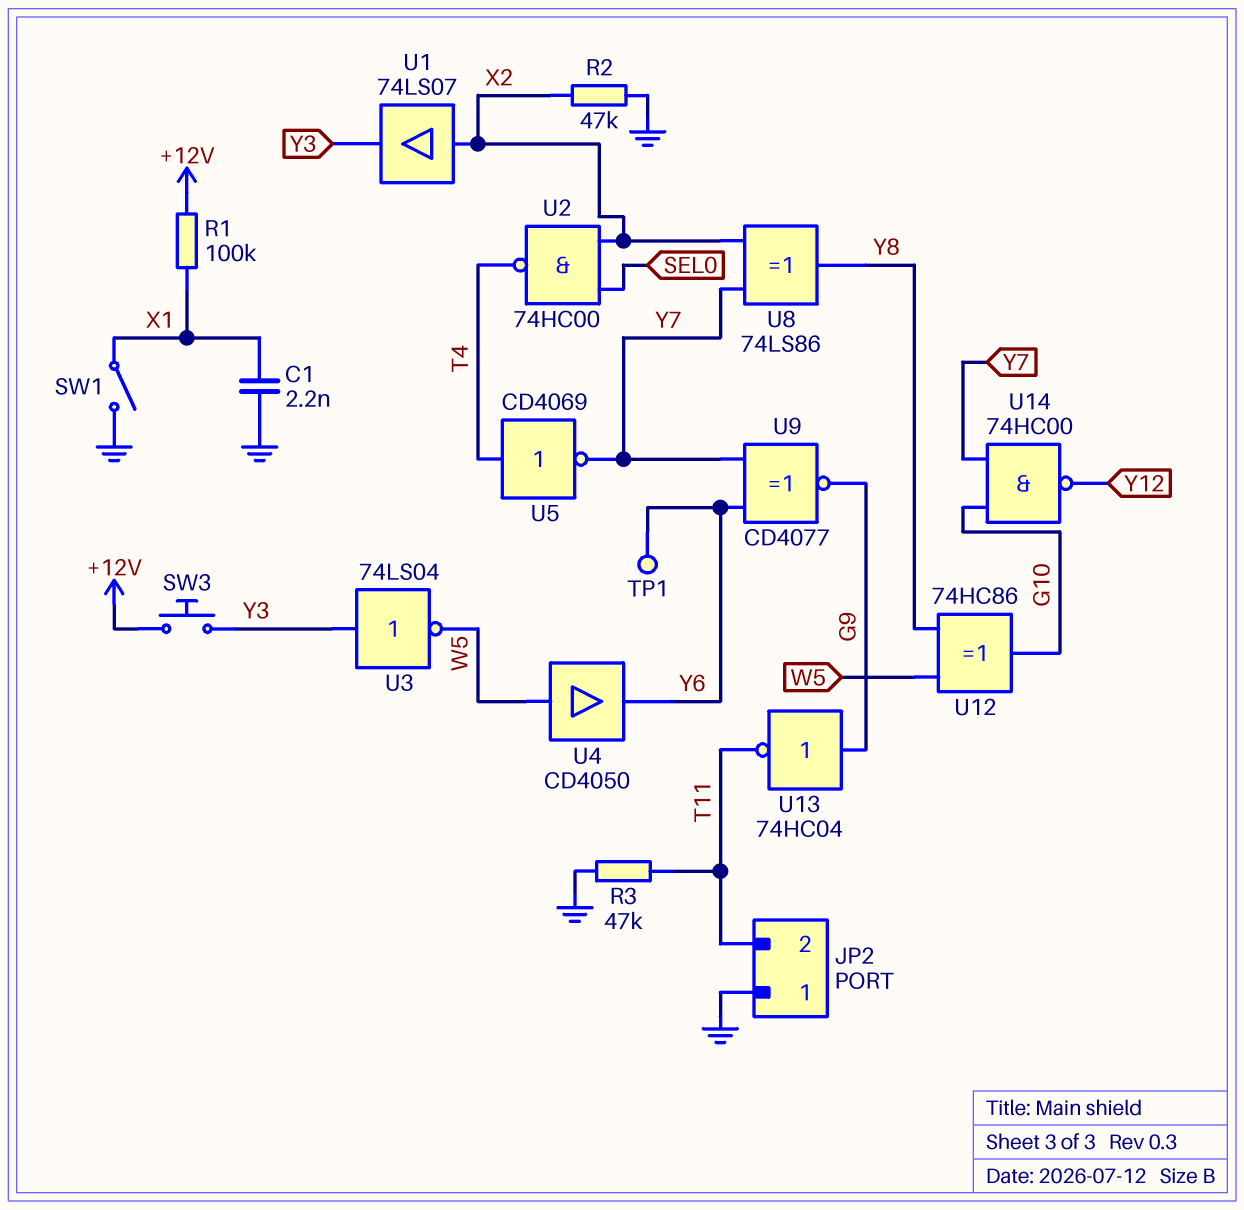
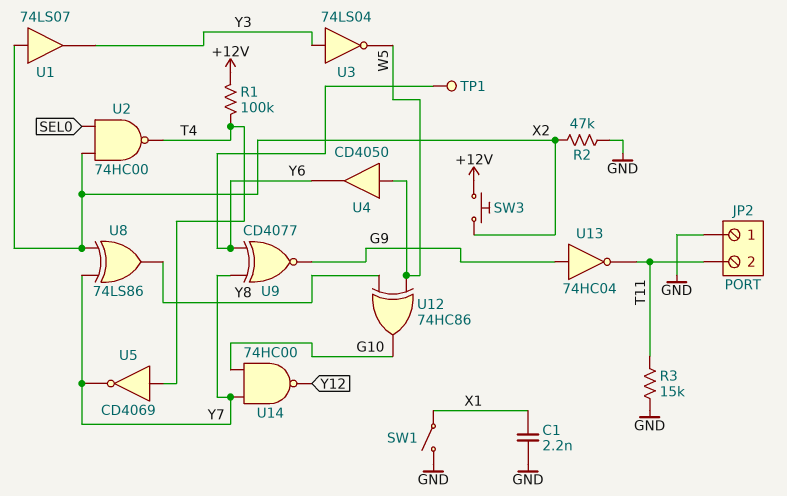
R1: 100k (+12V, X1) -> 100k (+12V, T4)
R3: 47k (GND, T11) -> 15k (GND, T11)
SW3: button (+12V, Y3) -> button (+12V, X2)

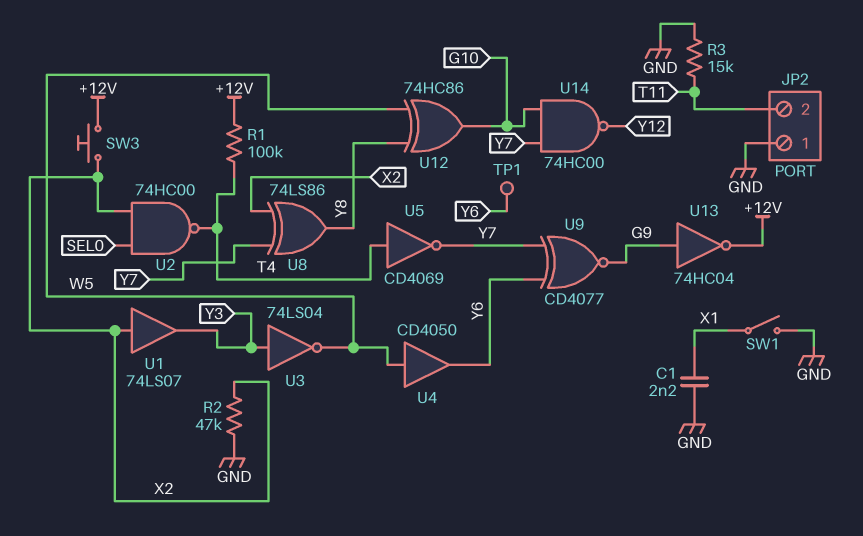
U13: NOT 74HC04 (in G9, out T11) -> NOT 74HC04 (in G9, out +12V)

